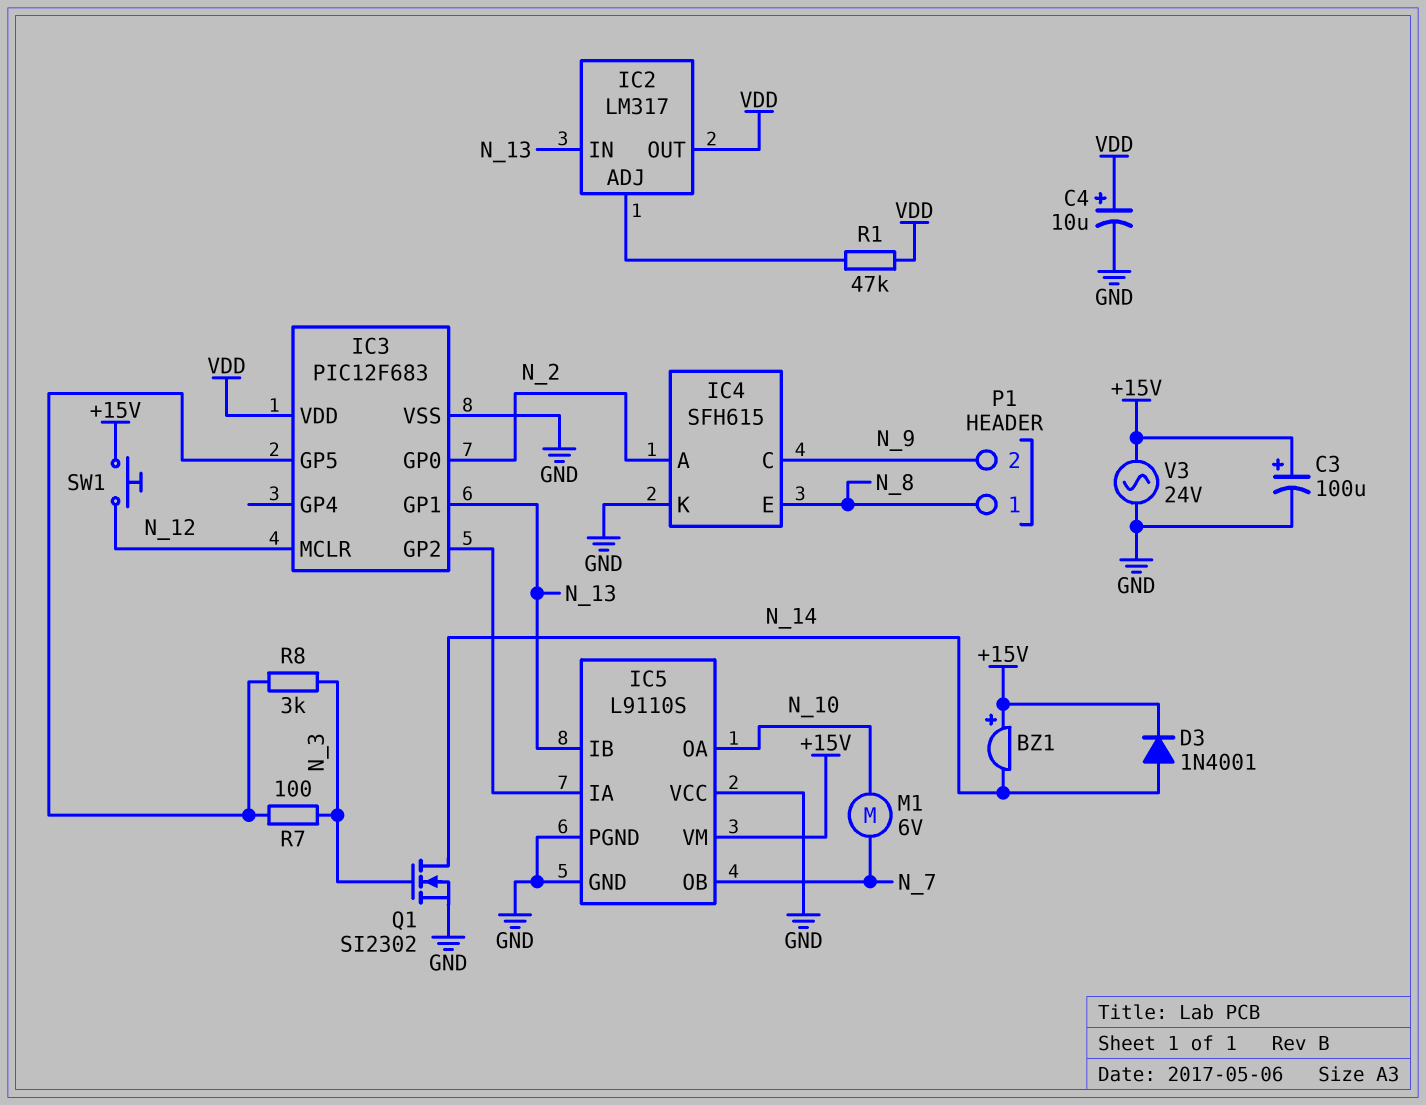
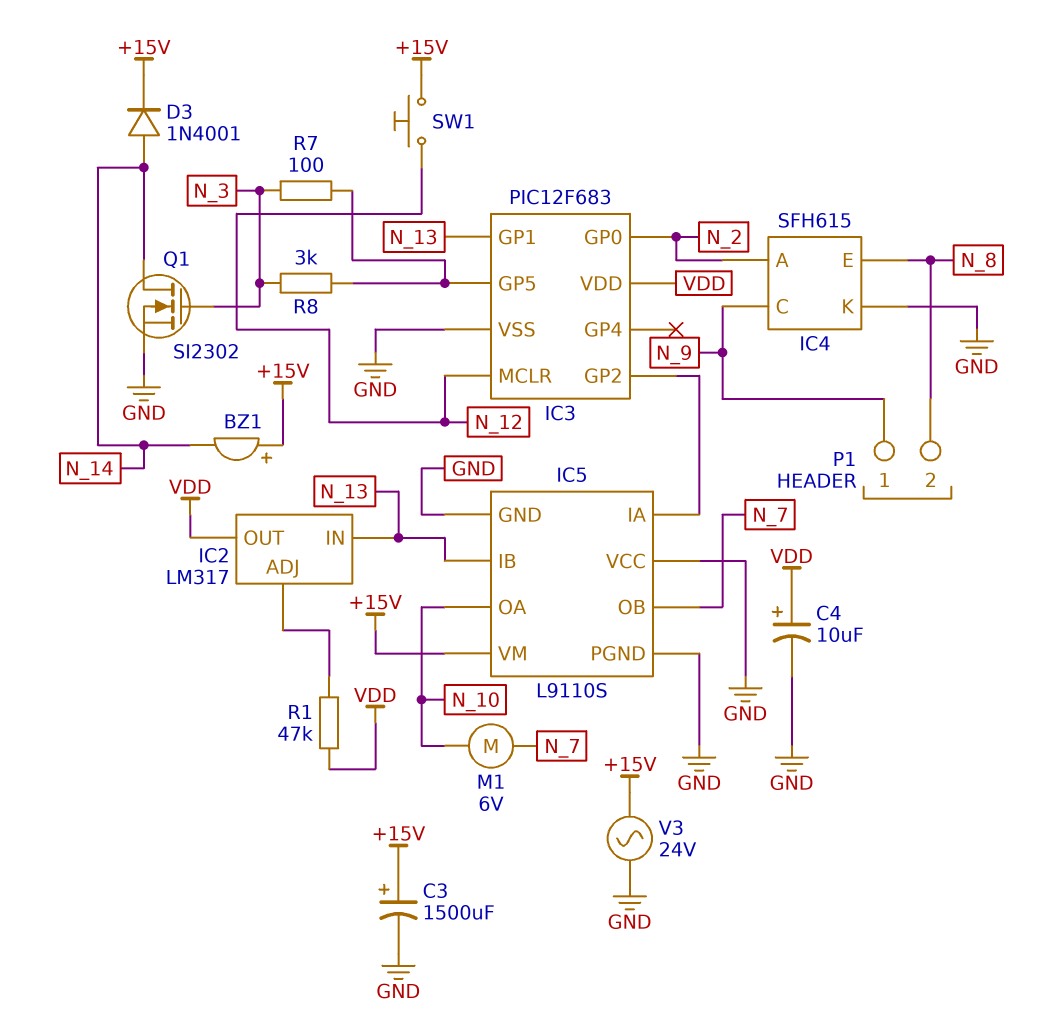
C3: 100uF (plus +15V, minus GND) -> 1500uF (plus +15V, minus GND)
P1 pin 1: N_8 -> N_9
P1 pin 2: N_9 -> N_8

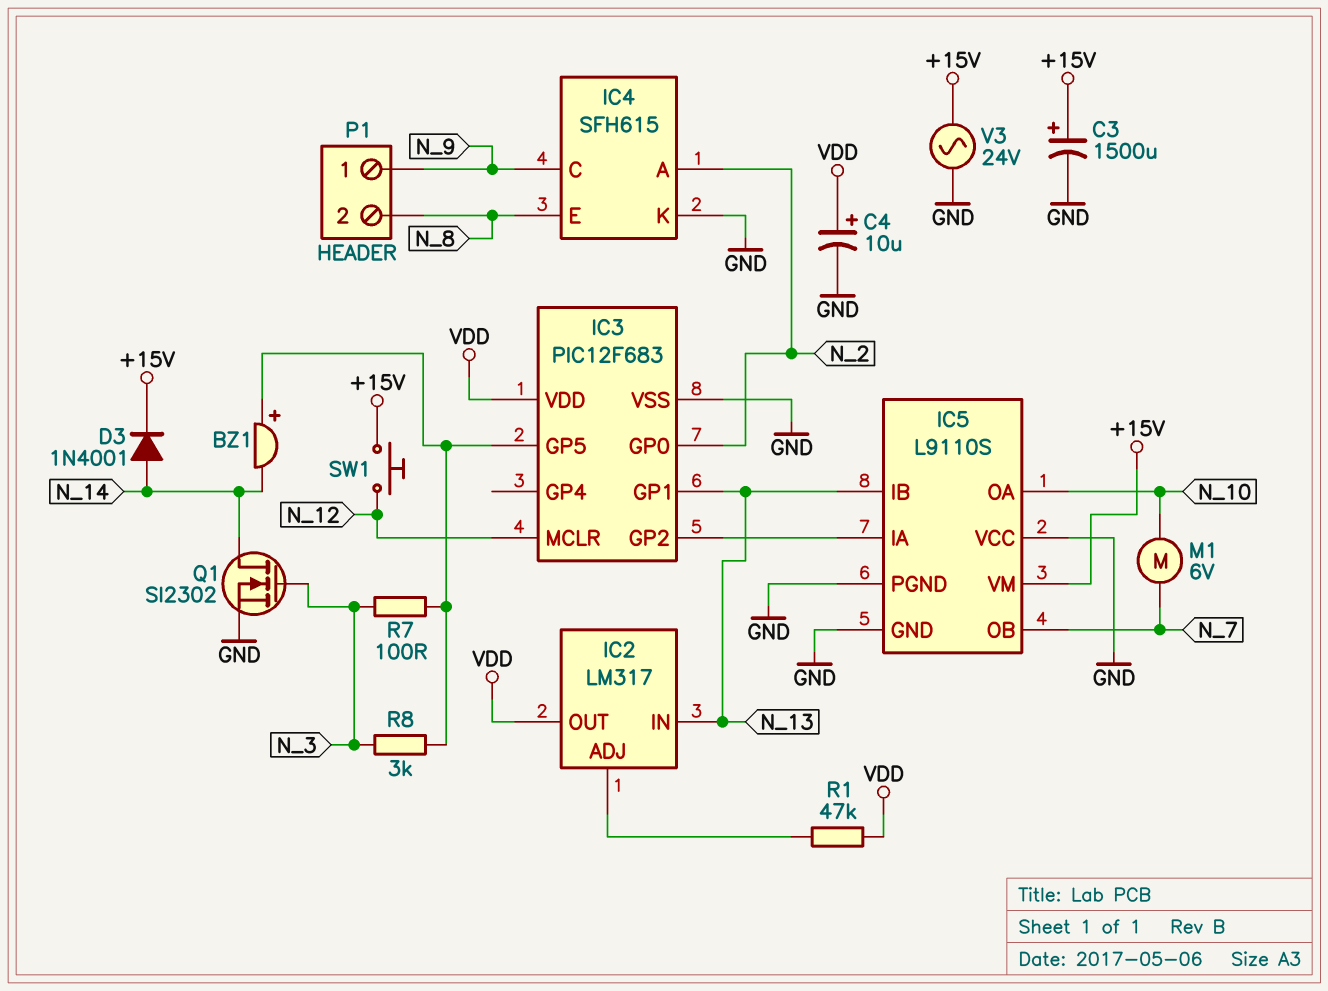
BZ1: buzzer (plus +15V, minus N_14) -> buzzer (plus IC3/GP5, minus N_14)

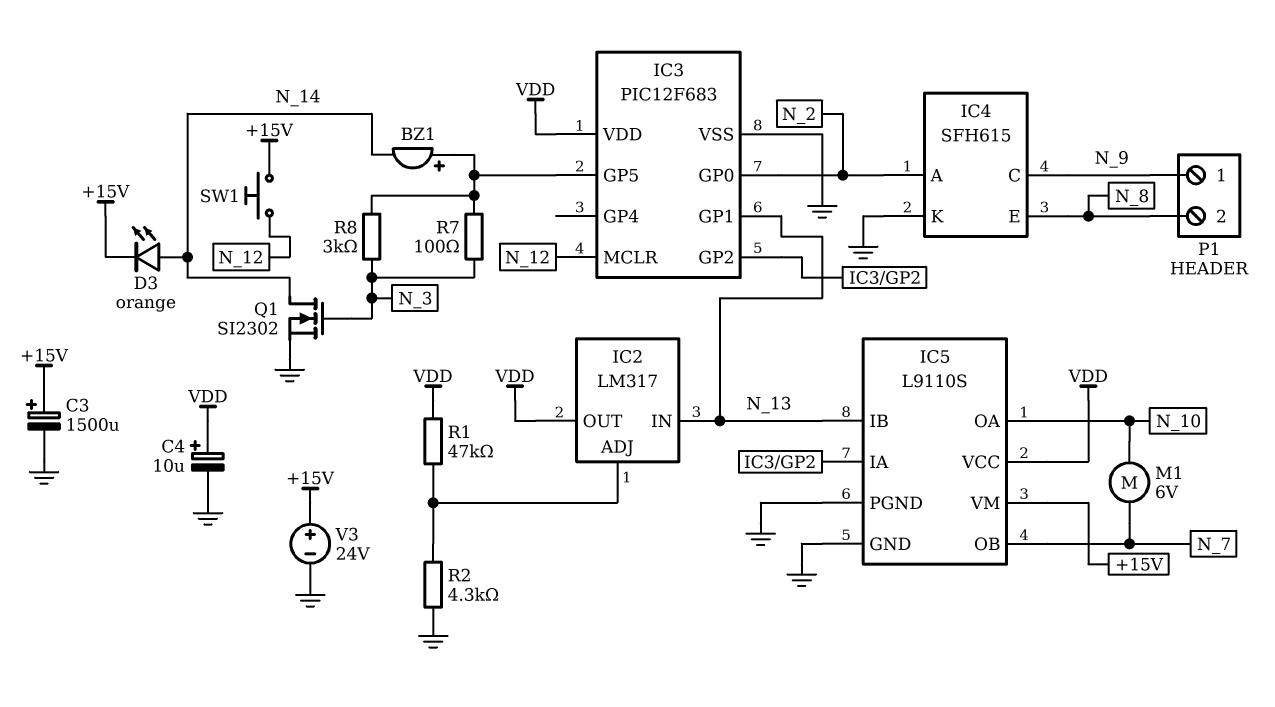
D3: diode 1N4001 (A N_14, K +15V) -> LED orange (A N_14, K +15V)
IC5 pin VCC: GND -> VDD
R2: none -> 4.3k (GND, IC2/ADJ)
V3: AC 24V (+15V, GND) -> 24V (plus +15V, minus GND)

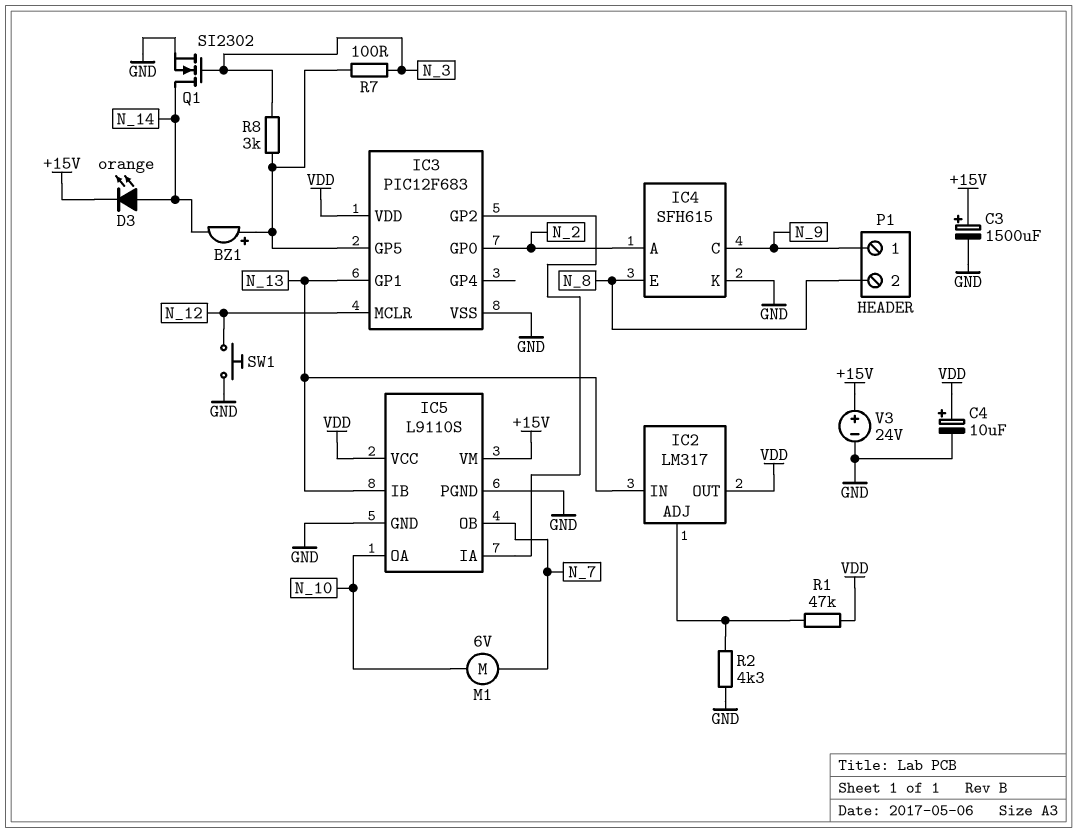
SW1: button (+15V, N_12) -> button (GND, N_12)

